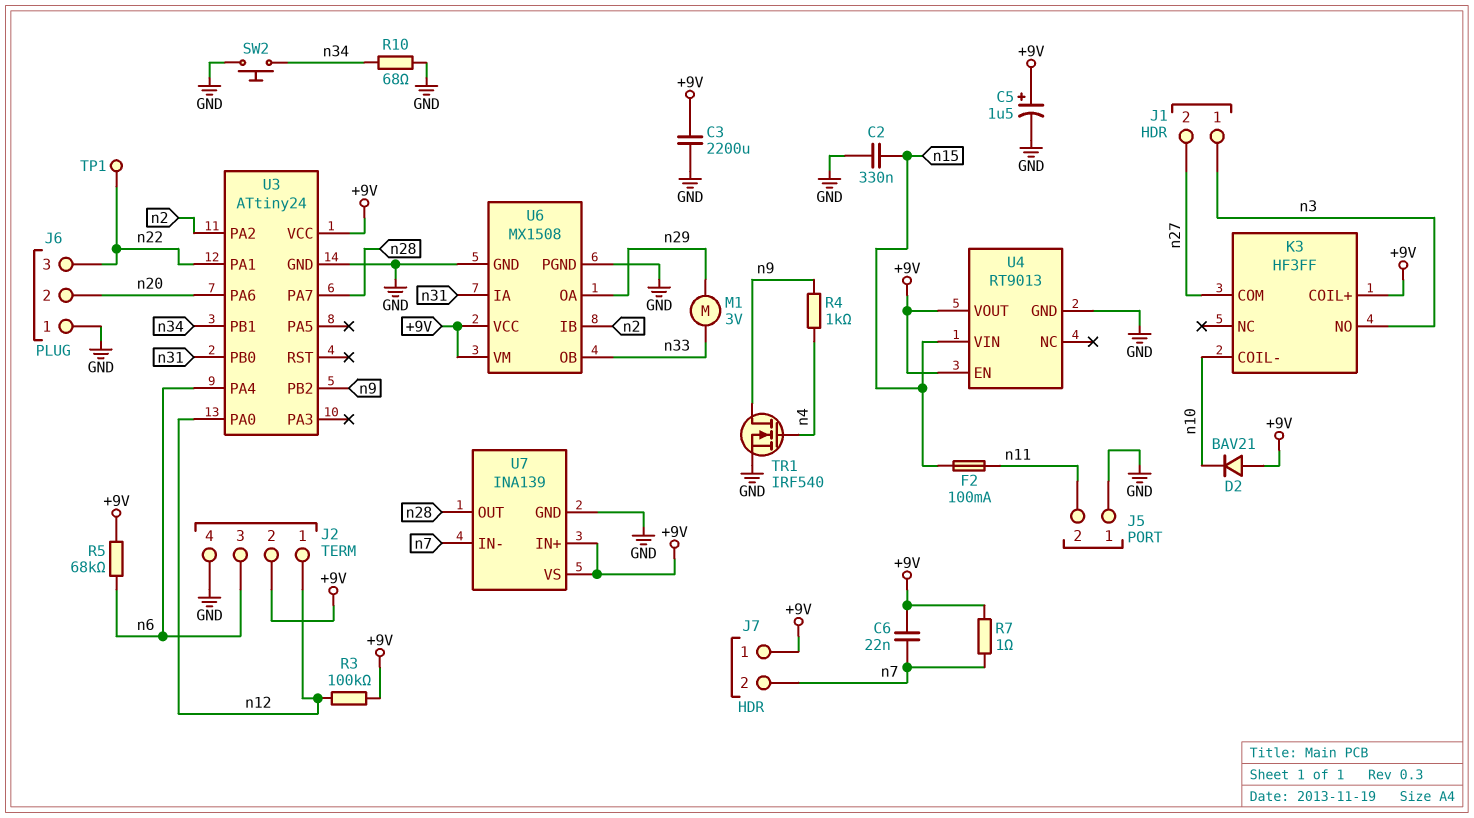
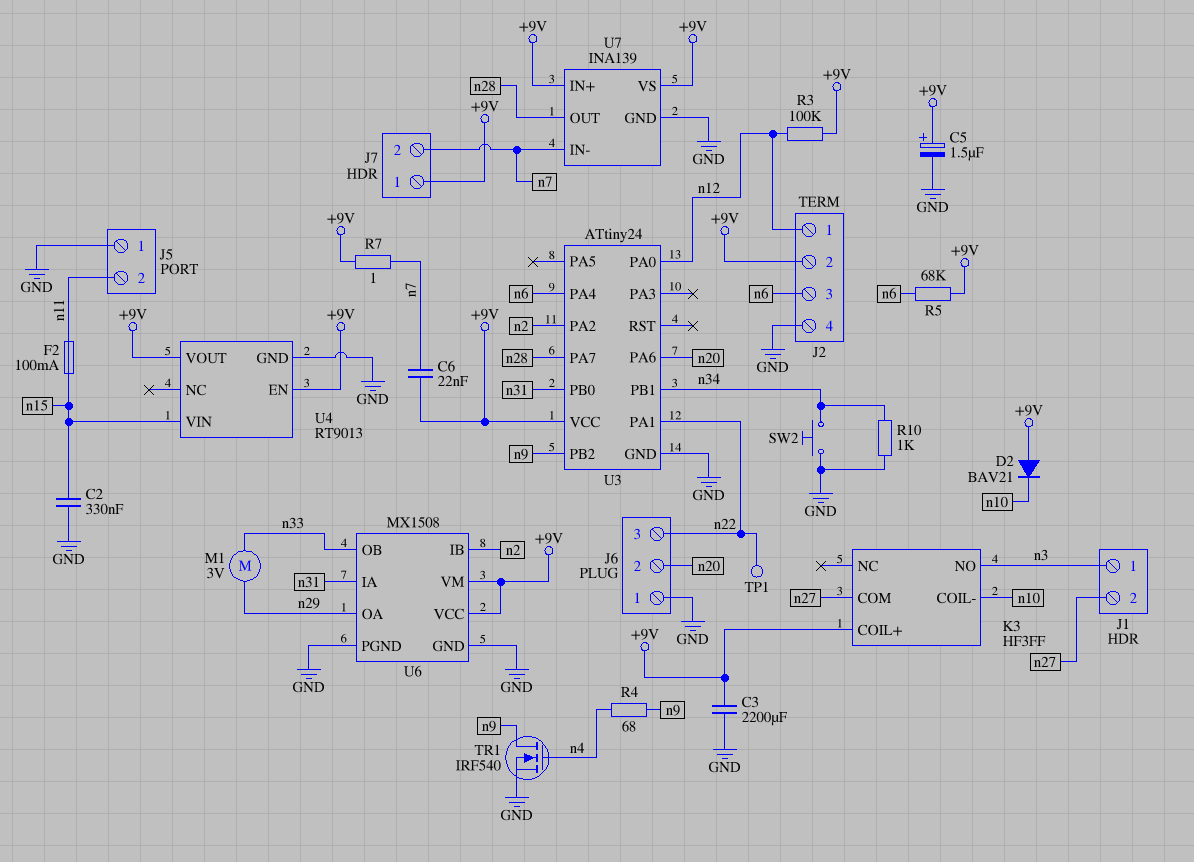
R4: 1k (n4, n9) -> 68 (n4, n9)
R10: 68 (GND, n34) -> 1k (GND, n34)

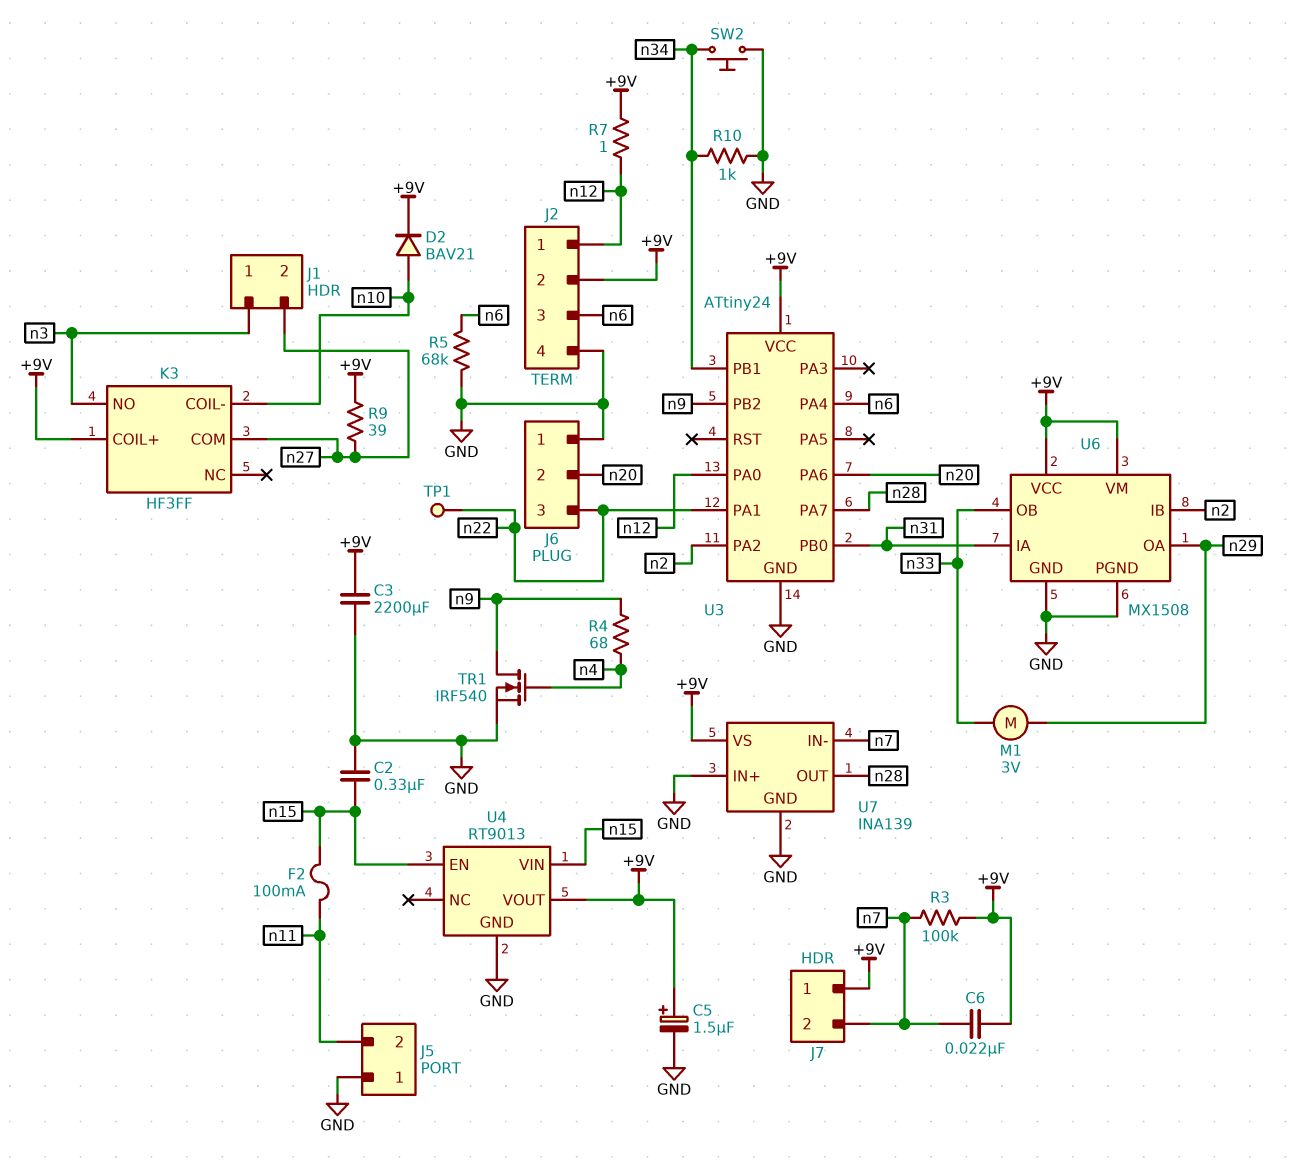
D2: diode BAV21 (A +9V, K n10) -> diode BAV21 (A n10, K +9V)
R3: 100k (+9V, n12) -> 100k (+9V, n7)
R5: 68k (+9V, n6) -> 68k (GND, n6)
R7: 1 (+9V, n7) -> 1 (+9V, n12)
R9: none -> 39 (+9V, n27)
U4 pin EN: +9V -> n15
U7 pin IN+: +9V -> GND

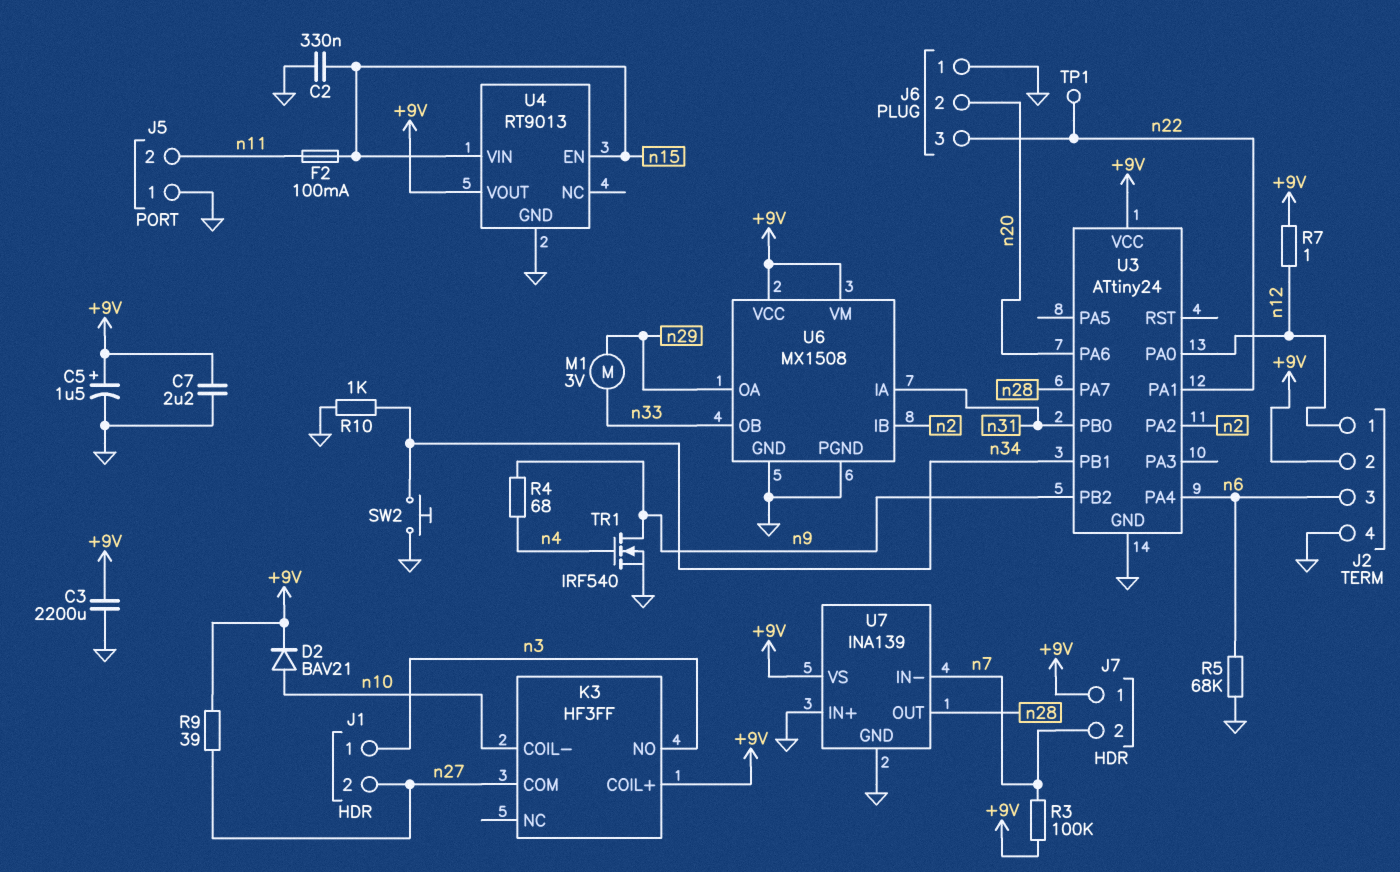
C6: 22nF (+9V, n7) -> none
C7: none -> 2.2uF (+9V, GND)

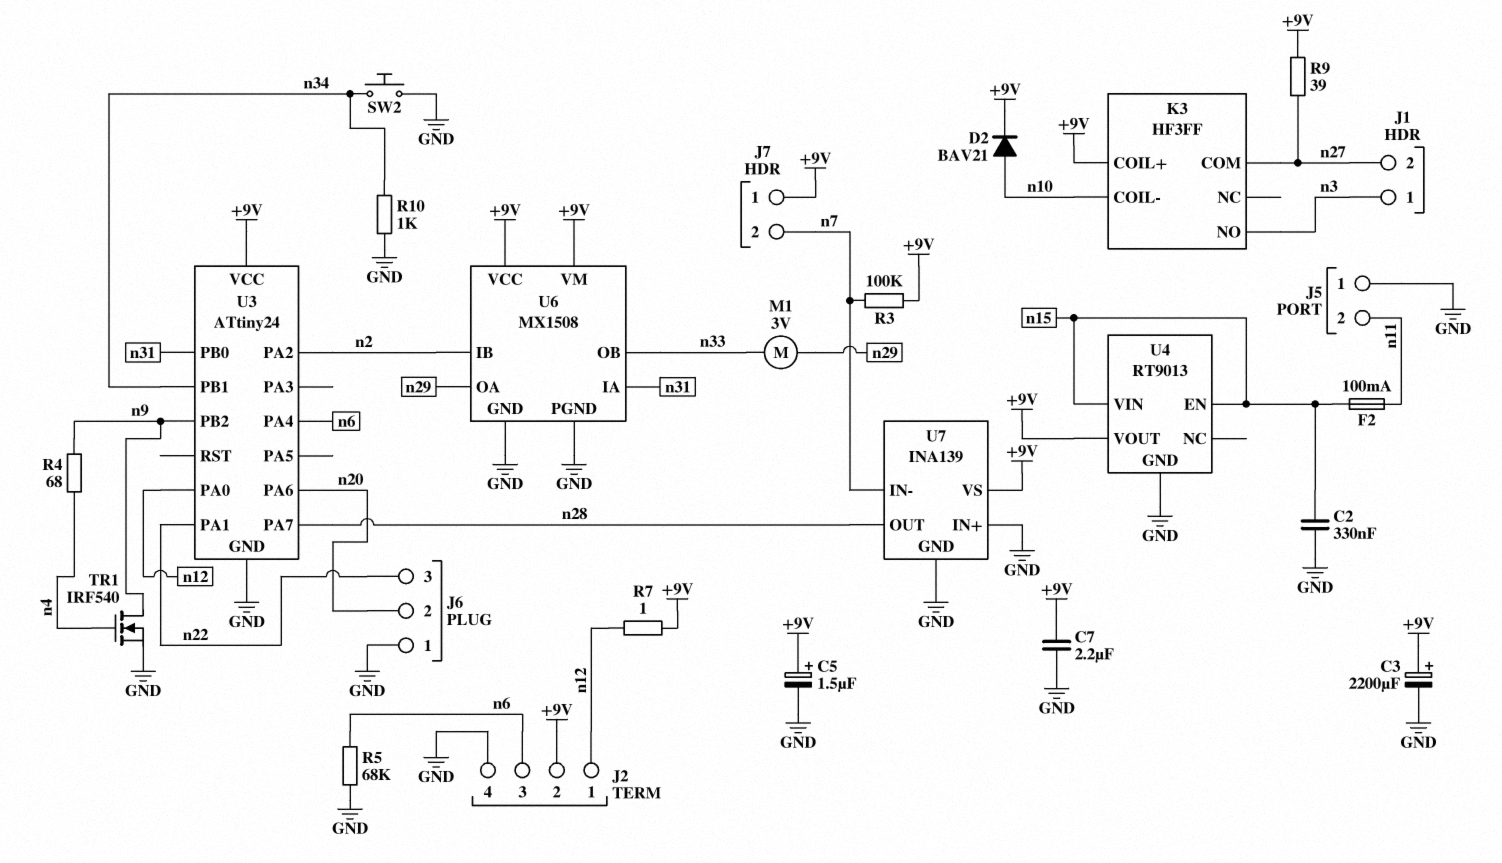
C3: 2200uF (+9V, GND) -> 2200uF (plus +9V, minus GND)
TP1: test point (n22) -> none

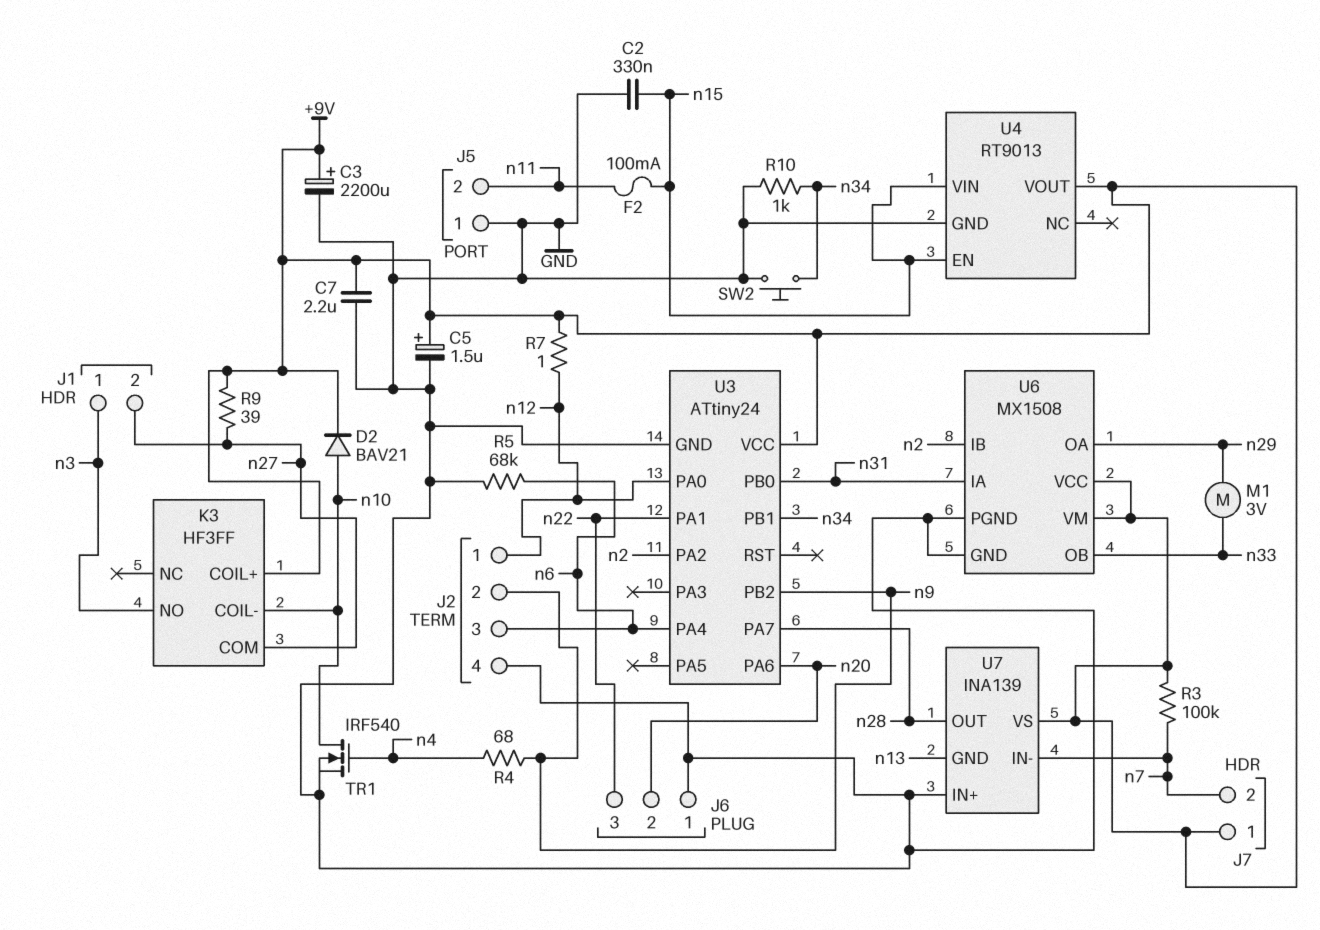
J2 pin 2: +9V -> n9
TR1: NMOS IRF540 (G n4, D n9, S GND) -> NMOS IRF540 (G n4, D n10, S GND)
U7 pin GND: GND -> n13

